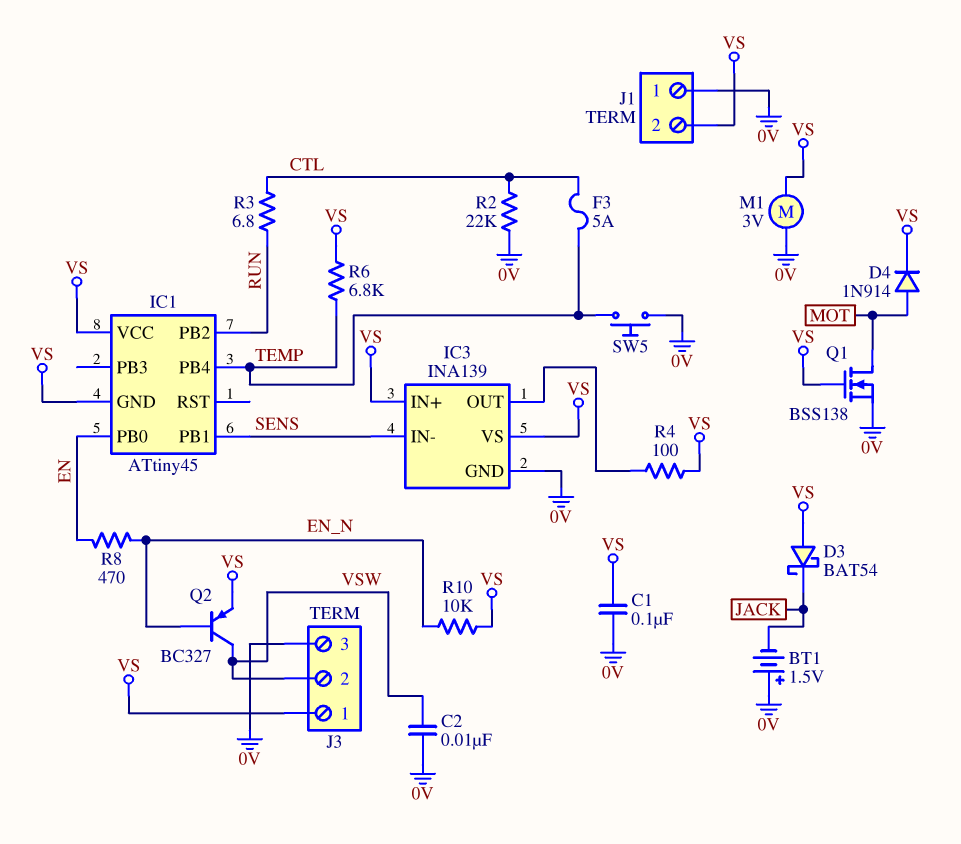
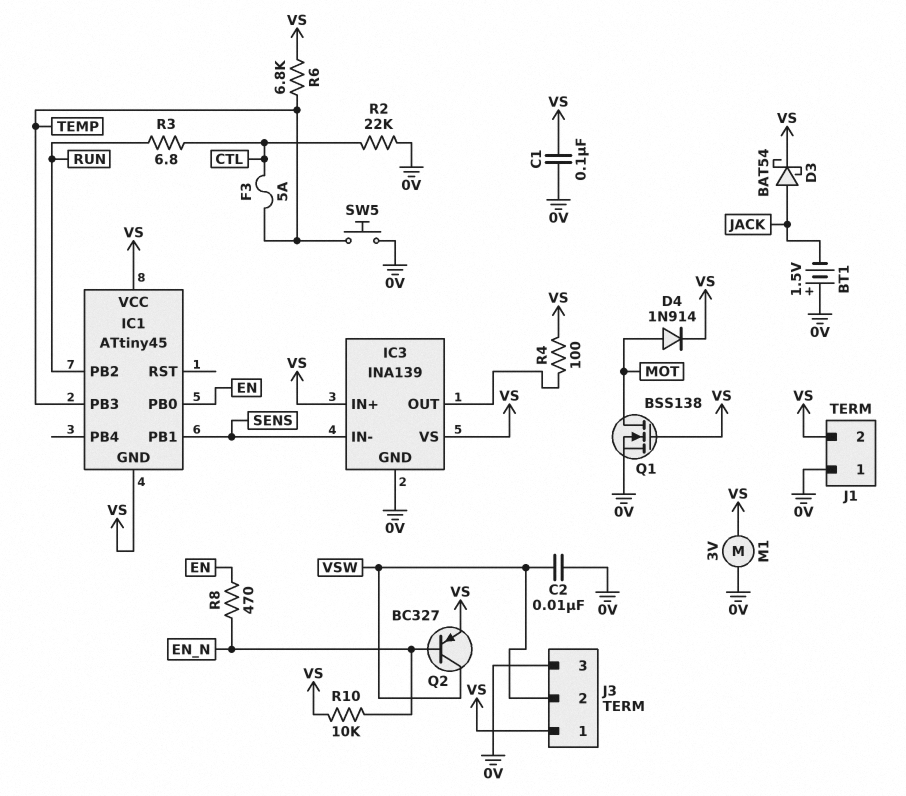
D3: schottky BAT54 (A VS, K JACK) -> schottky BAT54 (A JACK, K VS)
IC1 pin PB3: none -> TEMP
IC1 pin PB4: TEMP -> none

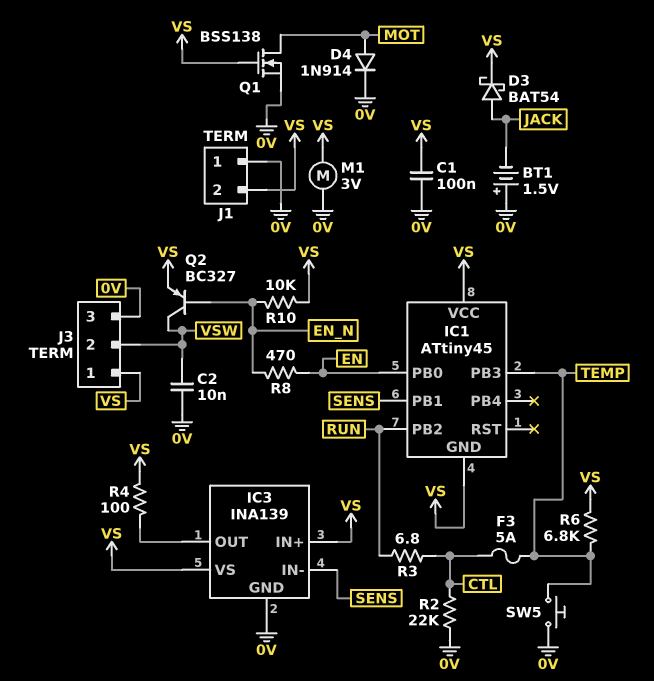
D4: diode 1N914 (A MOT, K VS) -> diode 1N914 (A MOT, K 0V)

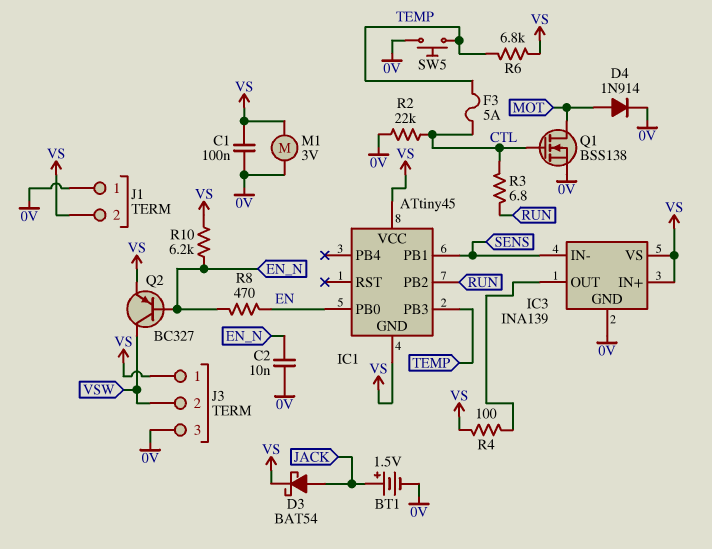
BT1: 1.5V (plus 0V, minus JACK) -> 1.5V (plus JACK, minus 0V)
C2: 10nF (0V, VSW) -> 10nF (0V, EN_N)
Q1: NMOS BSS138 (G VS, D MOT, S 0V) -> NMOS BSS138 (G CTL, D MOT, S 0V)
R10: 10k (EN_N, VS) -> 6.2k (EN_N, VS)

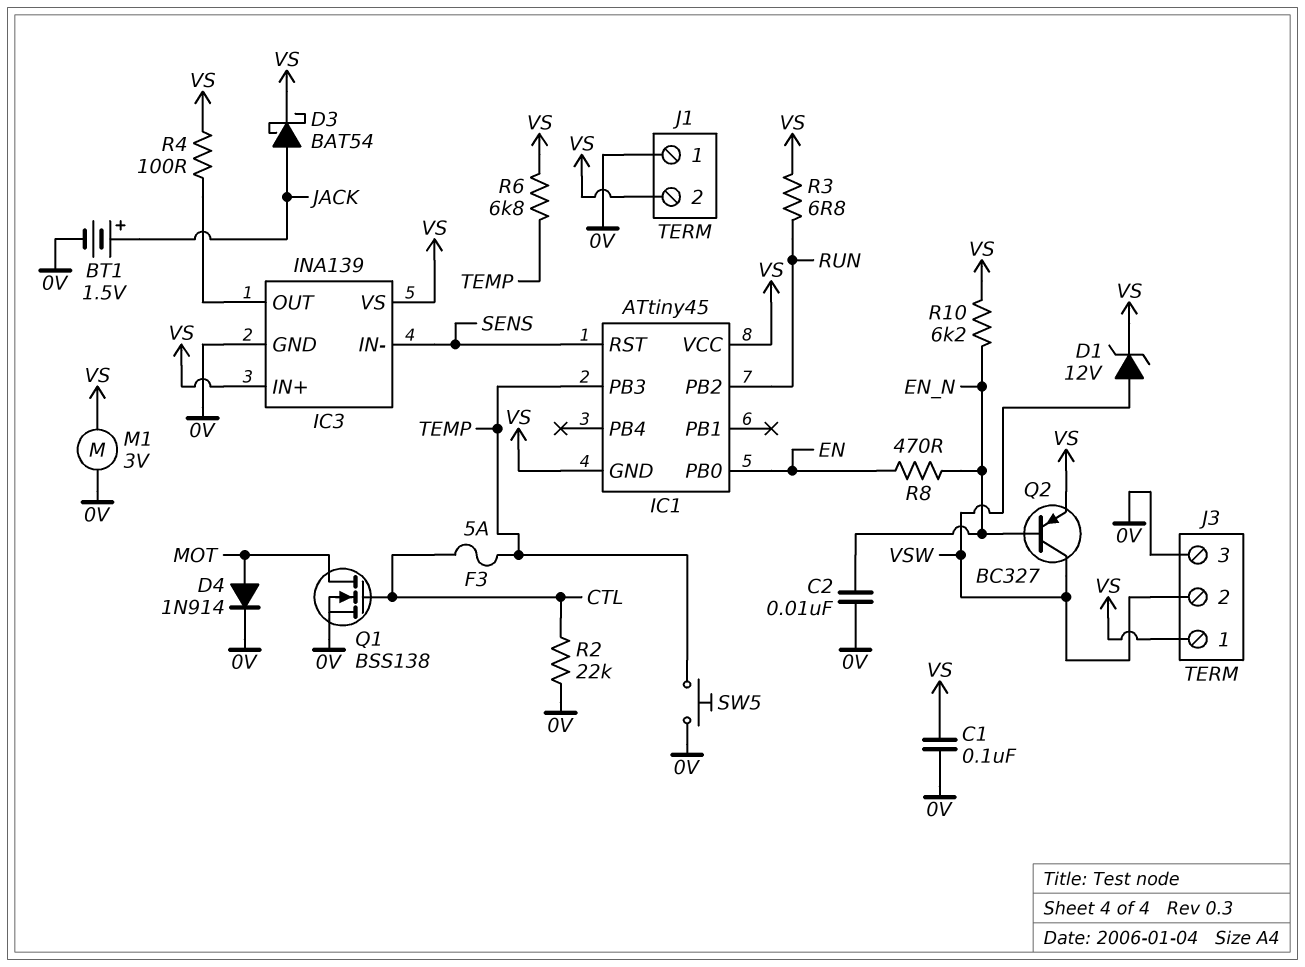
D1: none -> zener 12V (A VSW, K VS)
IC1 pin PB1: SENS -> none
IC1 pin RST: none -> SENS
R3: 6.8 (CTL, RUN) -> 6.8 (RUN, VS)

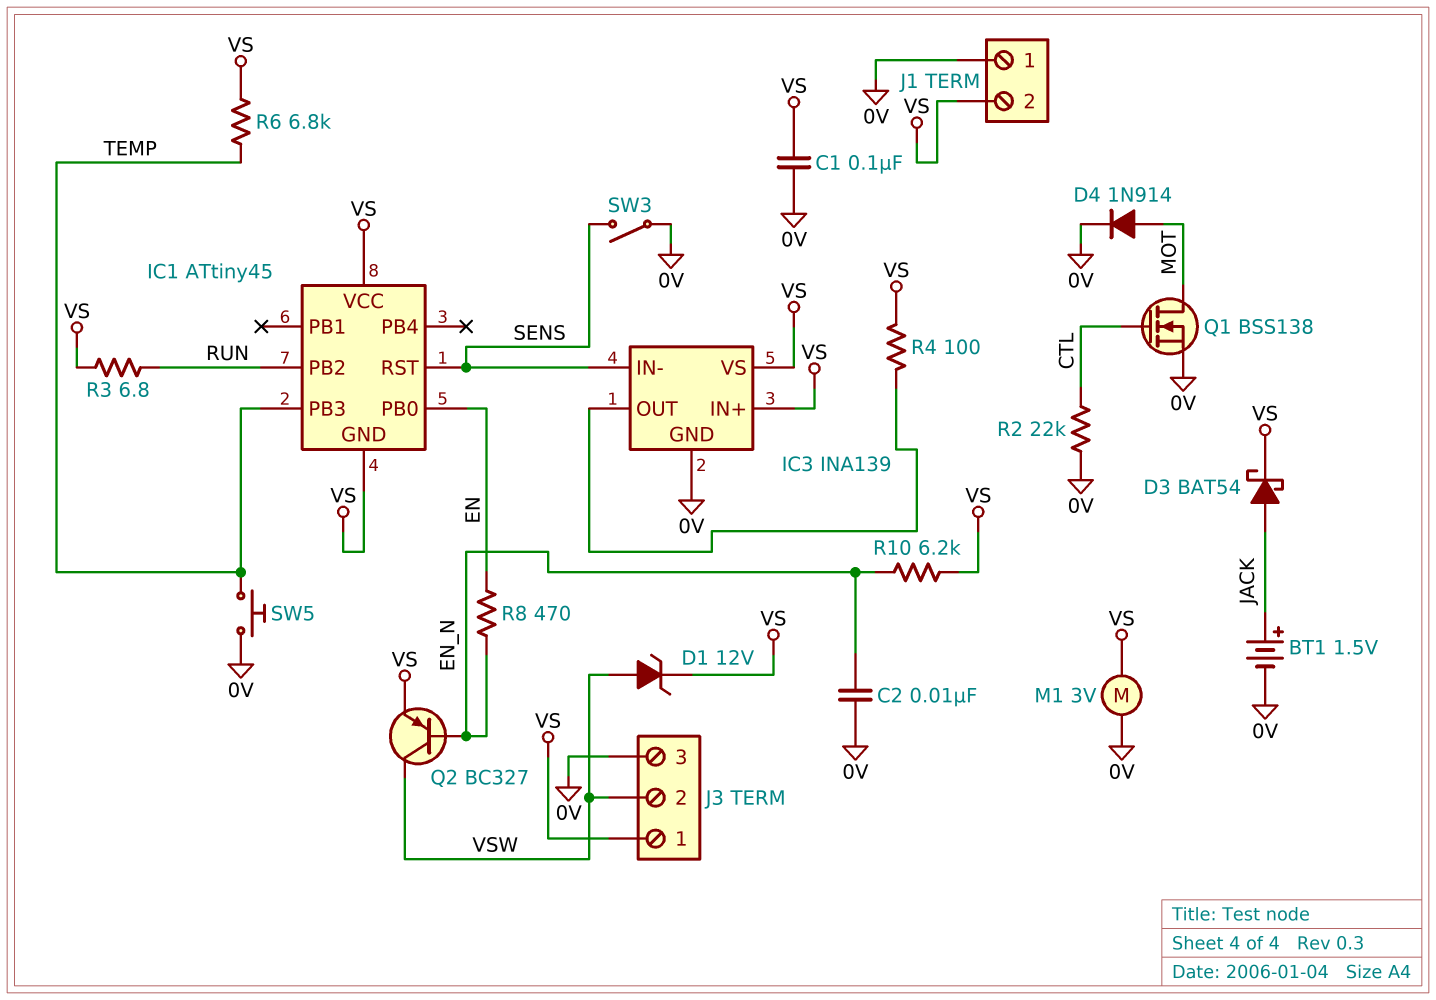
F3: 5A (CTL, TEMP) -> none
SW3: none -> switch (0V, SENS)

